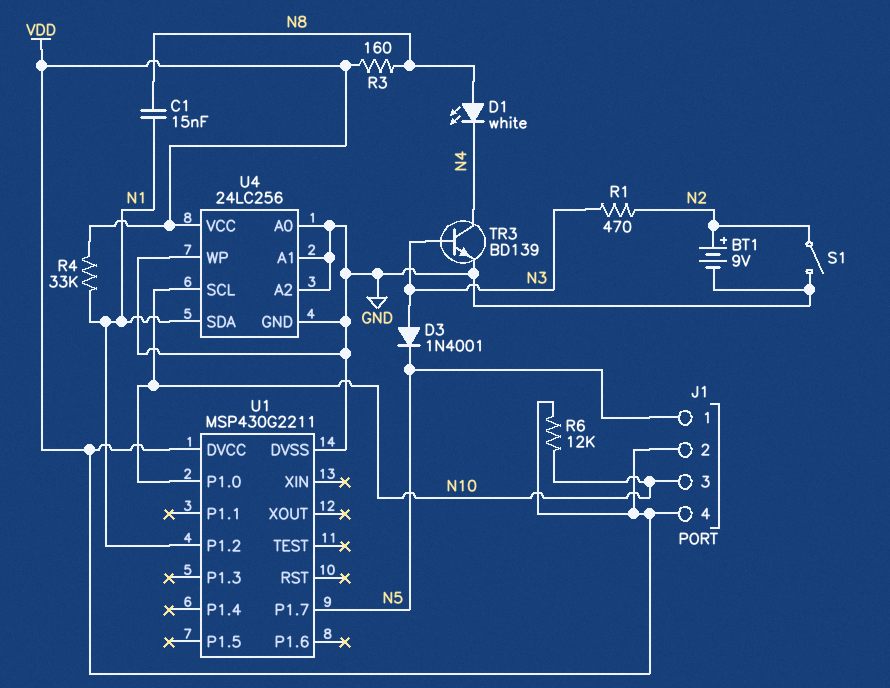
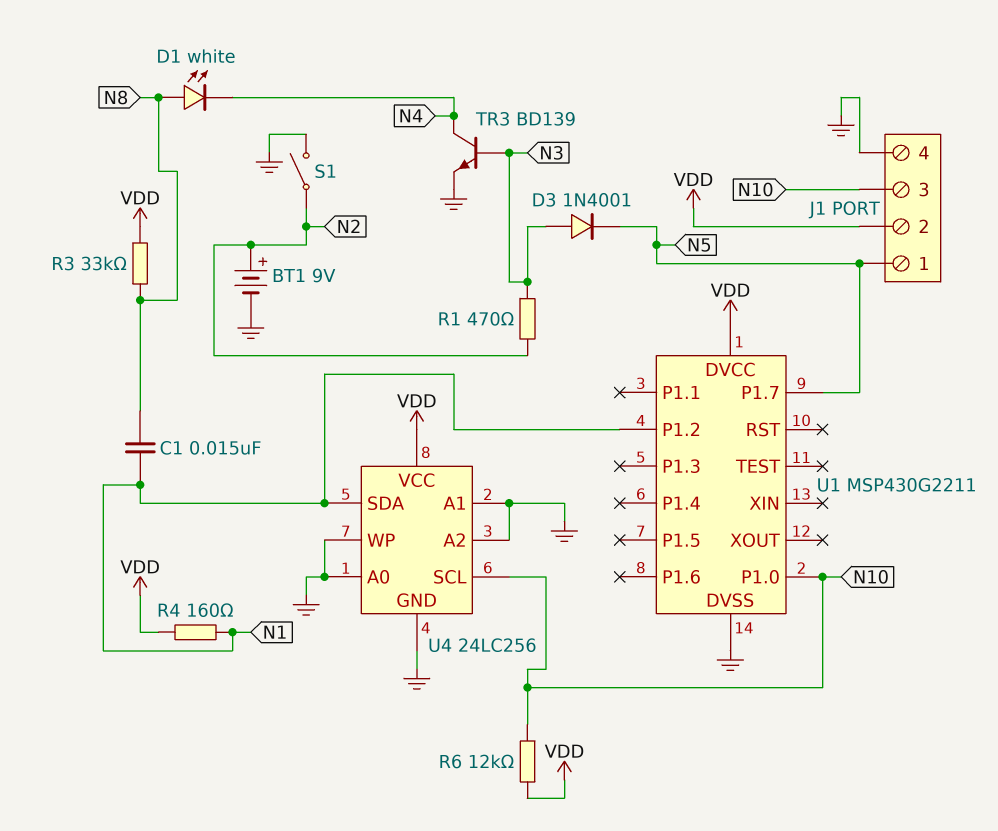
J1 pin 4: VDD -> GND
R3: 160 (N8, VDD) -> 33k (N8, VDD)
R4: 33k (N1, VDD) -> 160 (N1, VDD)

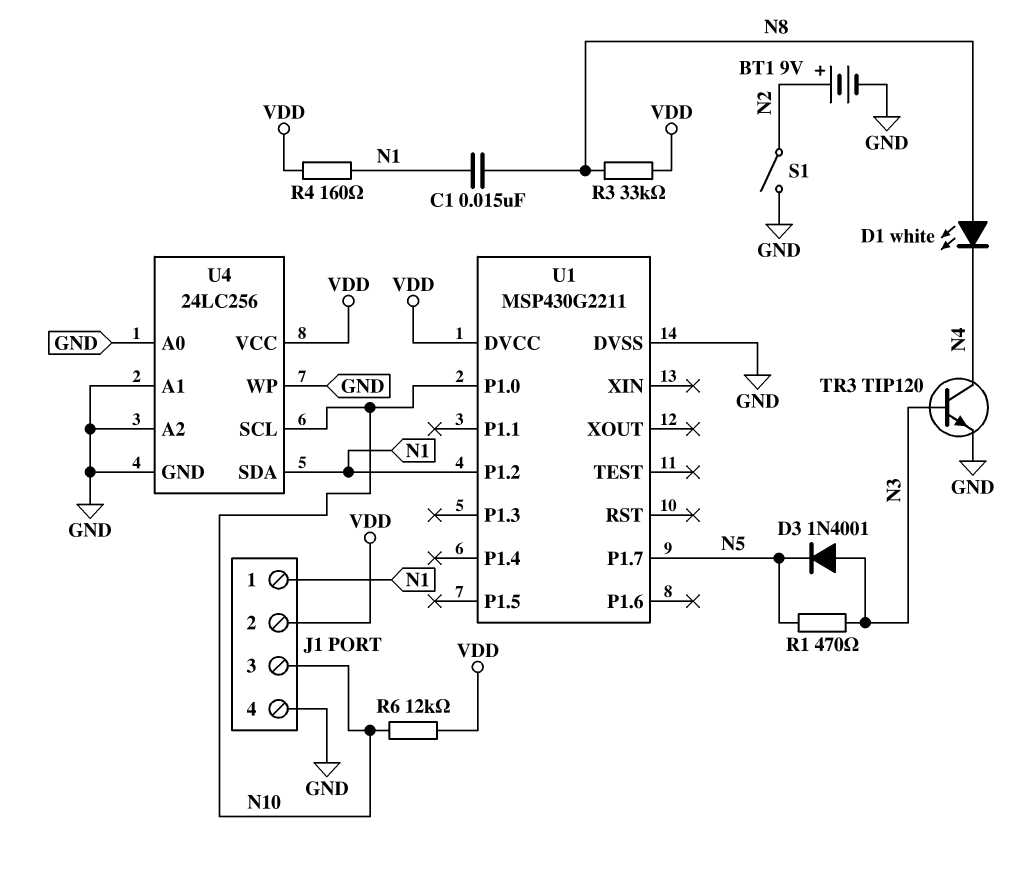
J1 pin 1: N5 -> N1
R1: 470 (N2, N3) -> 470 (N3, N5)
TR3: NPN BD139 (B N3, C N4, E GND) -> NPN TIP120 (B N3, C N4, E GND)

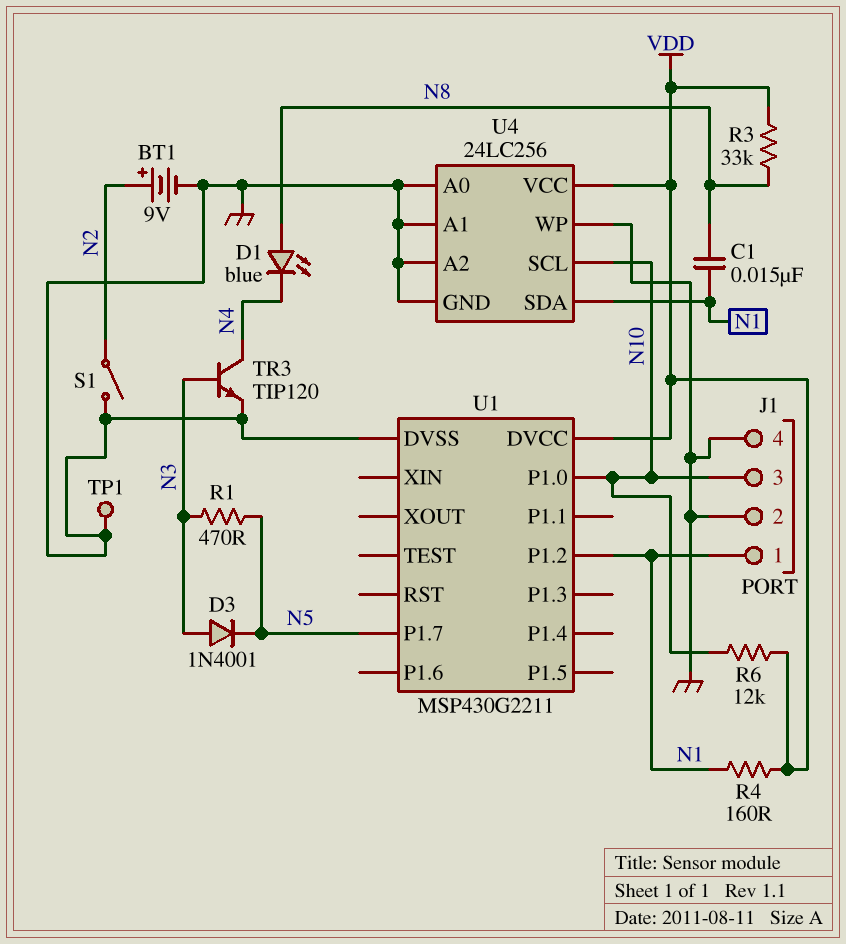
D1: LED white (A N8, K N4) -> LED blue (A N8, K N4)
J1 pin 2: VDD -> GND
TP1: none -> test point (GND)

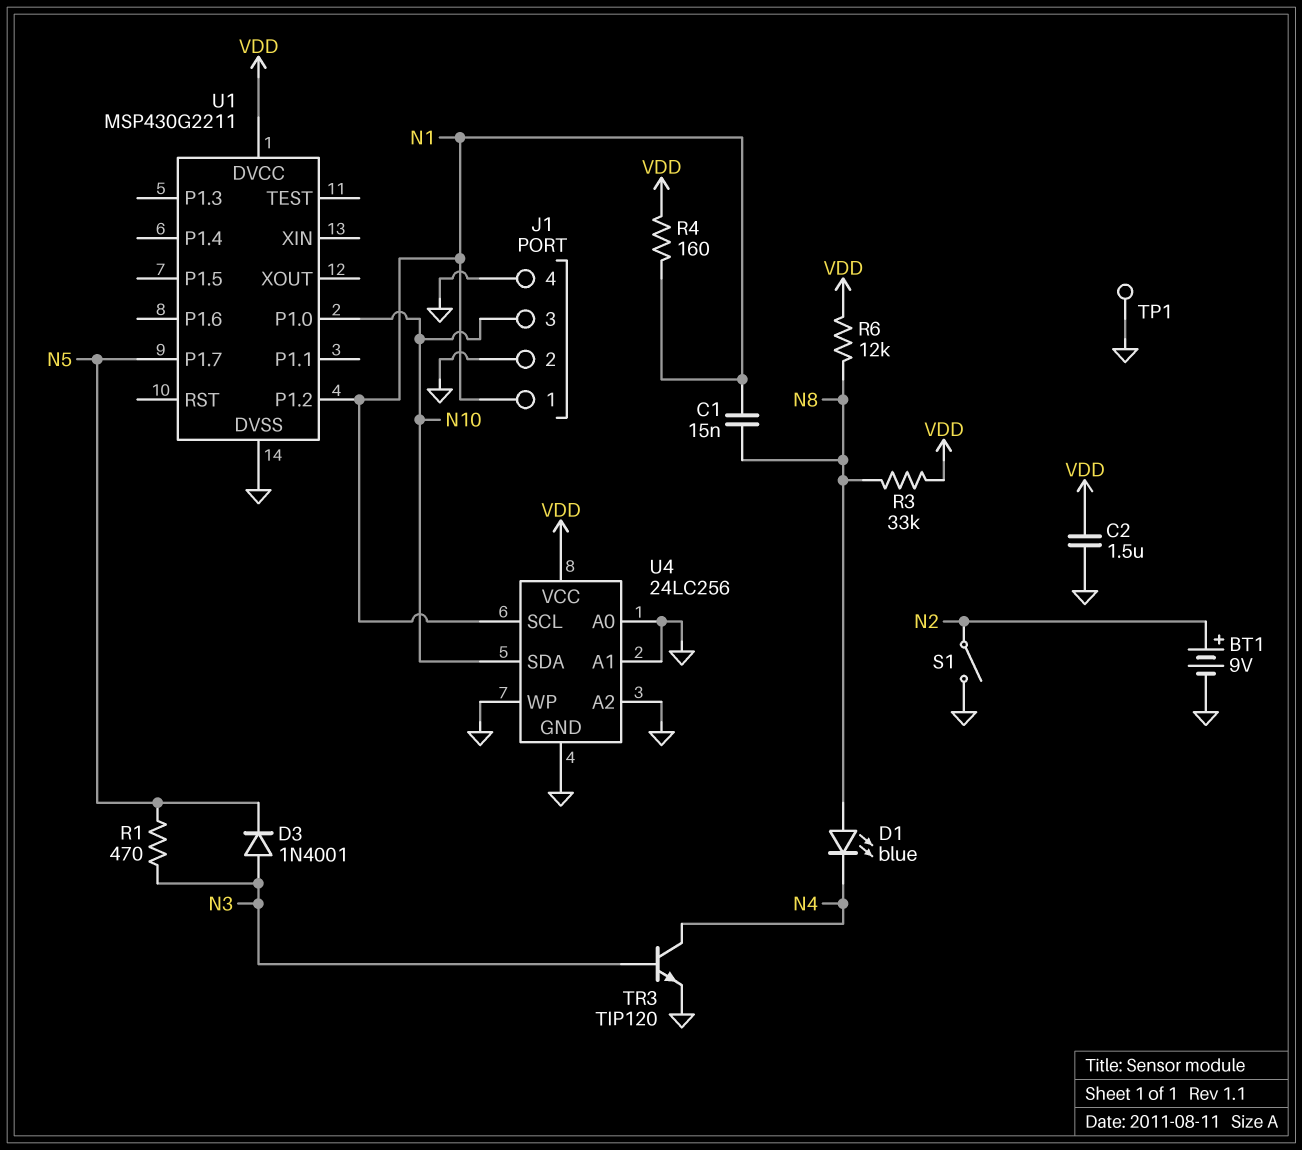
C2: none -> 1.5uF (GND, VDD)
R6: 12k (N10, VDD) -> 12k (N8, VDD)
U4 pin SCL: N10 -> N1
U4 pin SDA: N1 -> N10

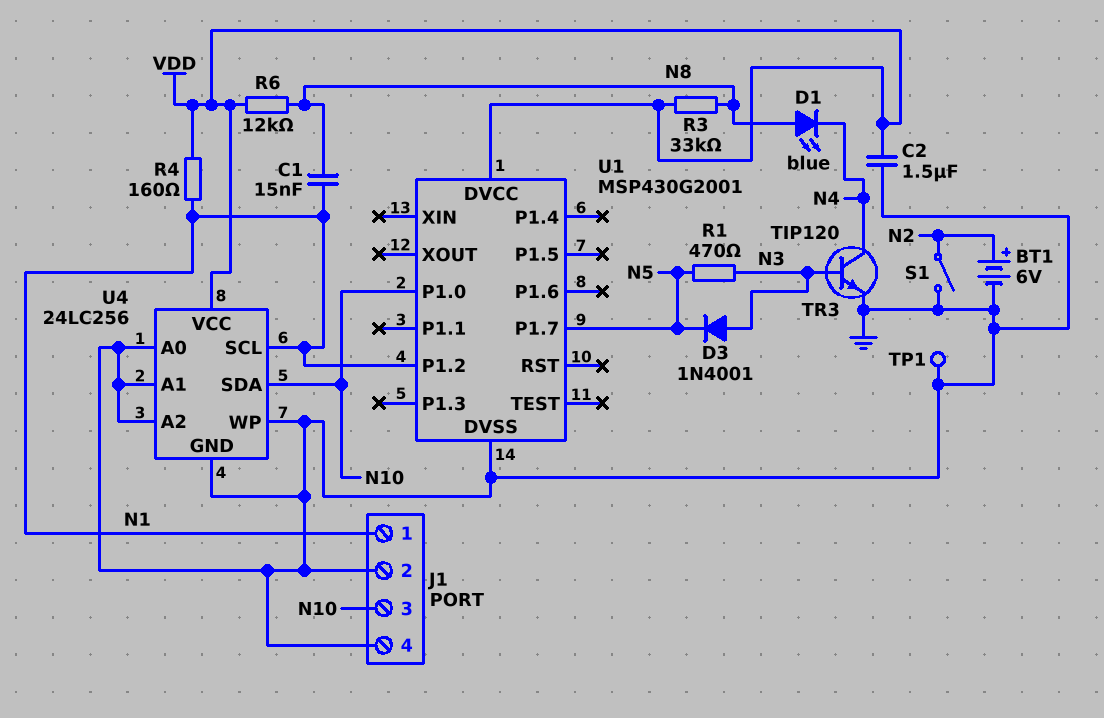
BT1: 9V (plus N2, minus GND) -> 6V (plus N2, minus GND)
U1: MSP430G2211 -> MSP430G2001

